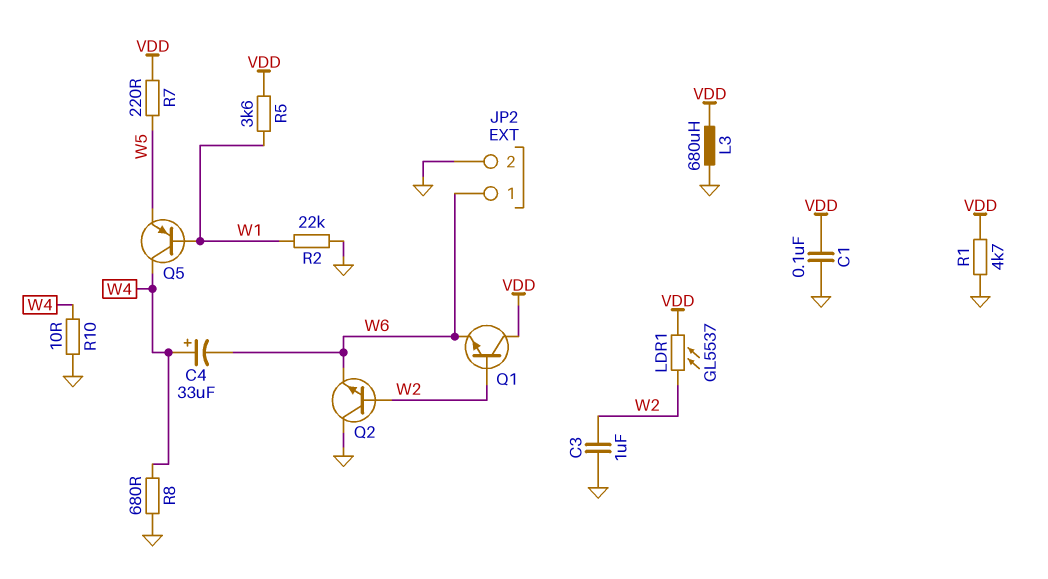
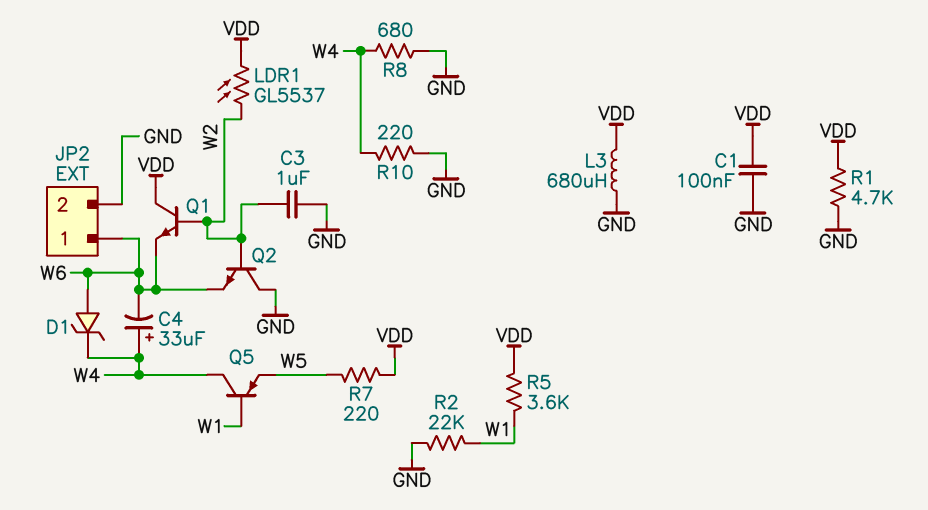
D1: none -> zener (A W6, K W4)
R10: 10 (GND, W4) -> 220 (GND, W4)

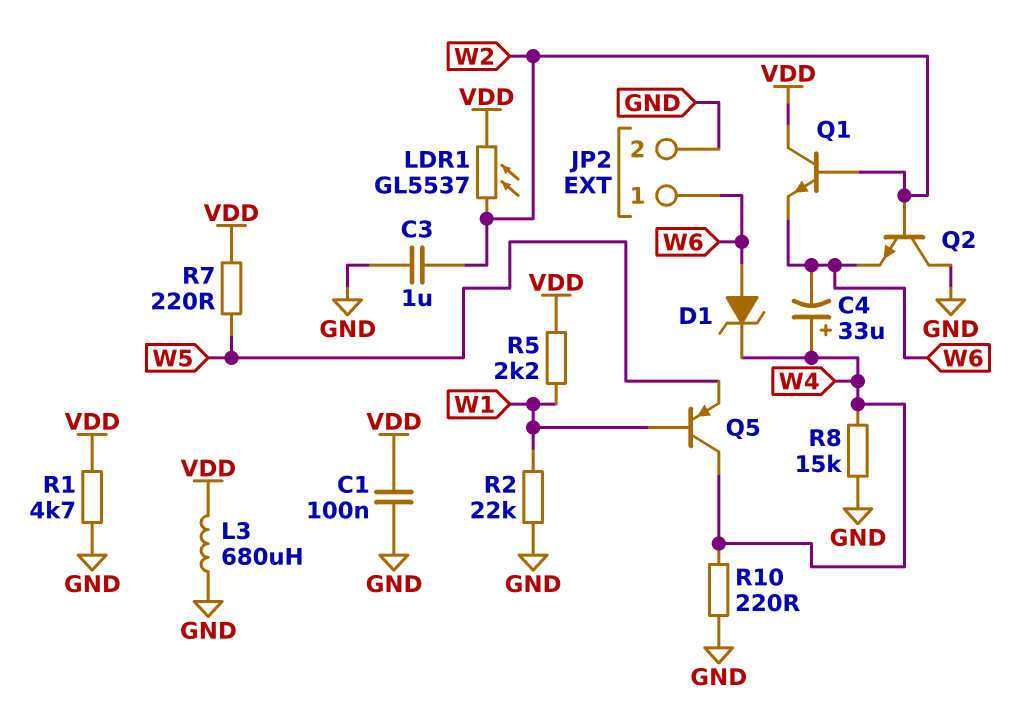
R5: 3.6k (VDD, W1) -> 2.2k (VDD, W1)
R8: 680 (GND, W4) -> 15k (GND, W4)

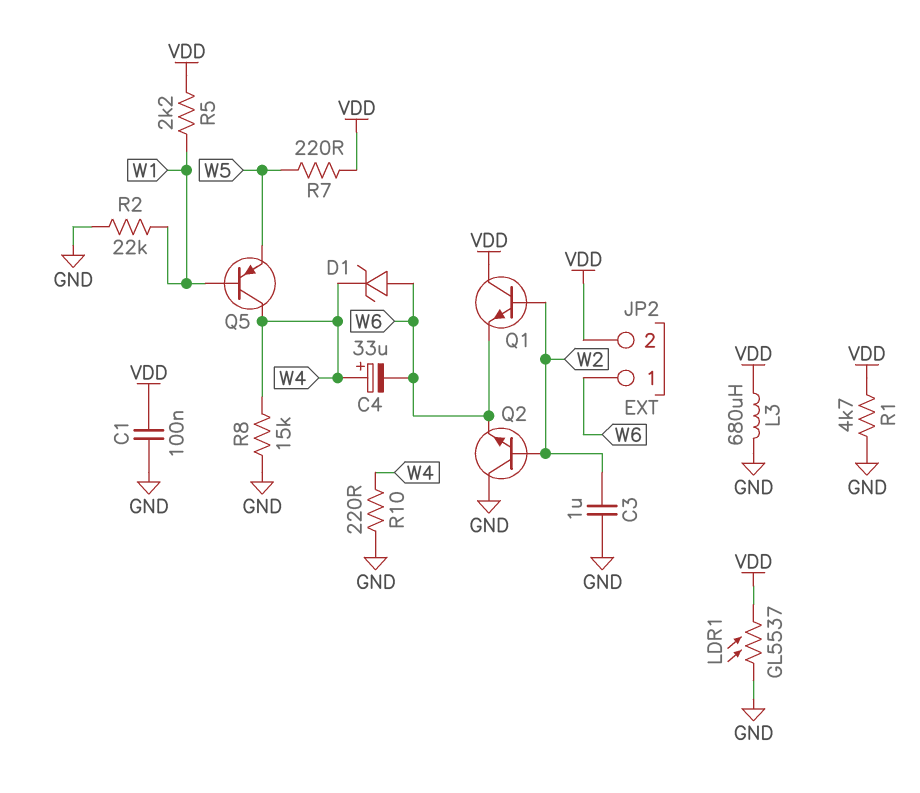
JP2 pin 2: GND -> VDD
LDR1: GL5537 (VDD, W2) -> GL5537 (GND, VDD)

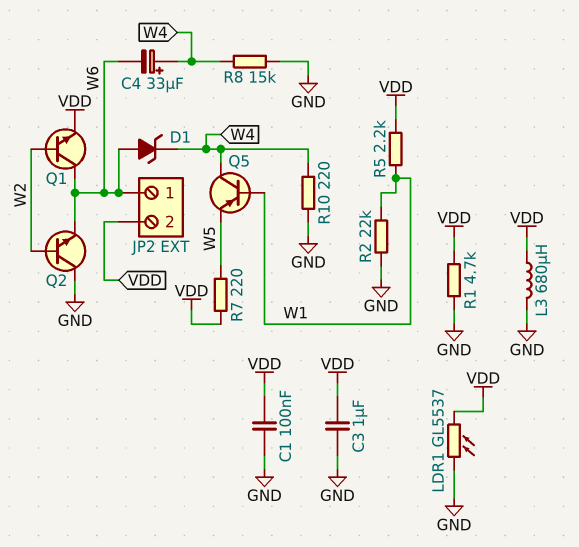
C3: 1uF (GND, W2) -> 1uF (GND, VDD)
Q1: NPN (B W2, C VDD, E W6) -> NPN (B W2, C W6, E VDD)

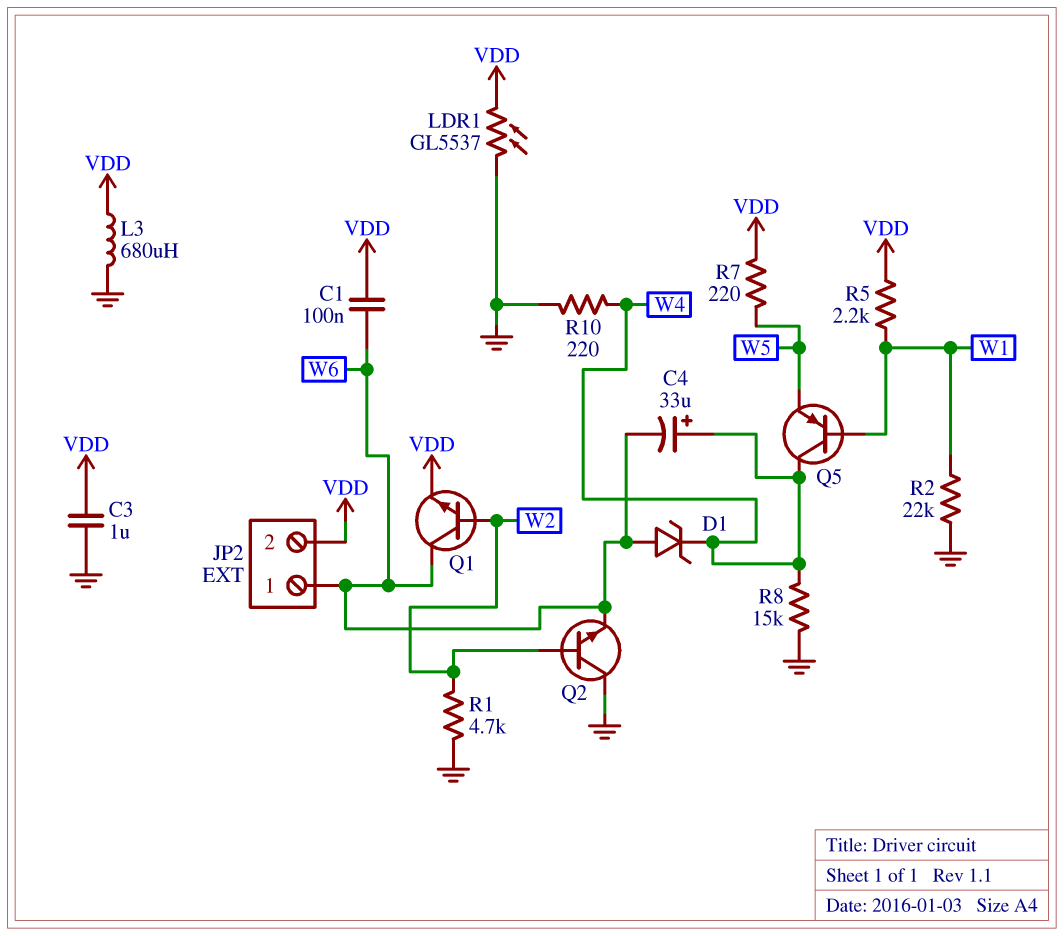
C1: 100nF (GND, VDD) -> 100nF (VDD, W6)
R1: 4.7k (GND, VDD) -> 4.7k (GND, W2)

